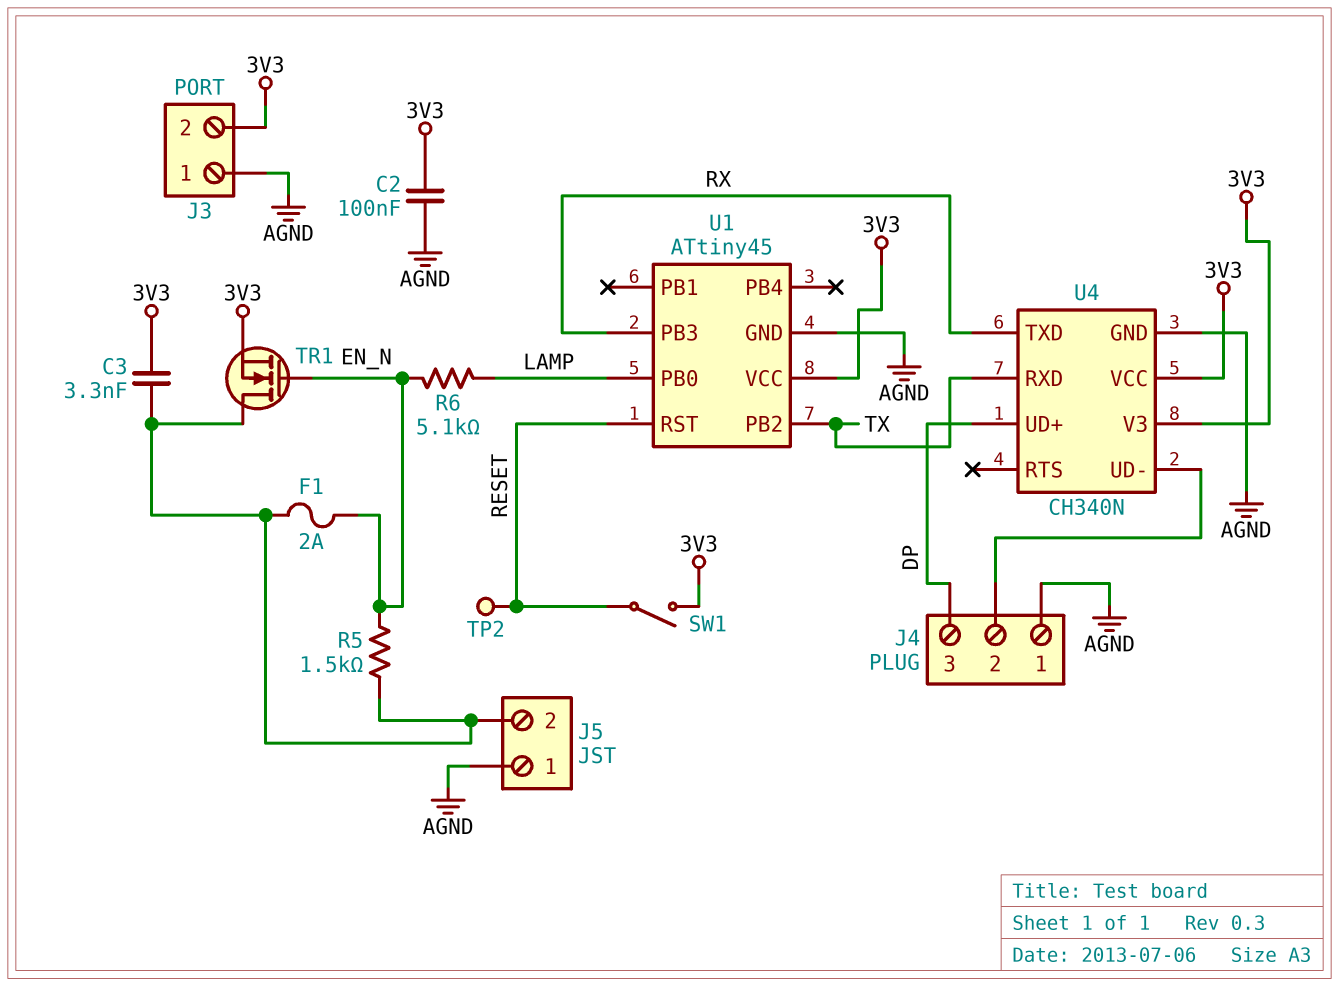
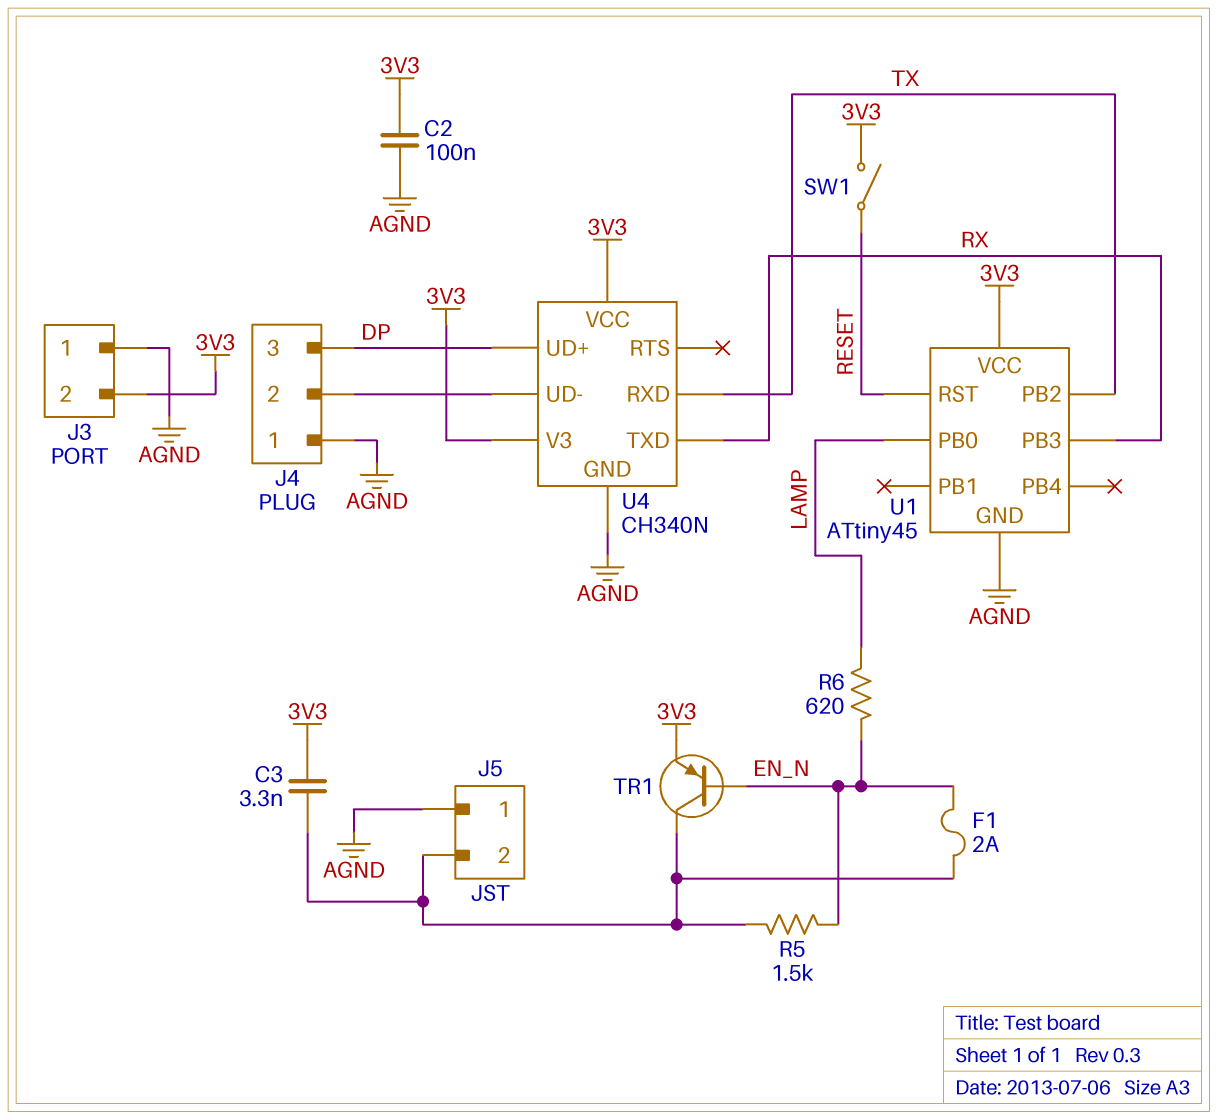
R6: 5.1k (EN_N, LAMP) -> 620 (EN_N, LAMP)
TP2: test point (RESET) -> none
TR1: NMOS (G EN_N, D J5/2, S 3V3) -> PNP (B EN_N, C J5/2, E 3V3)

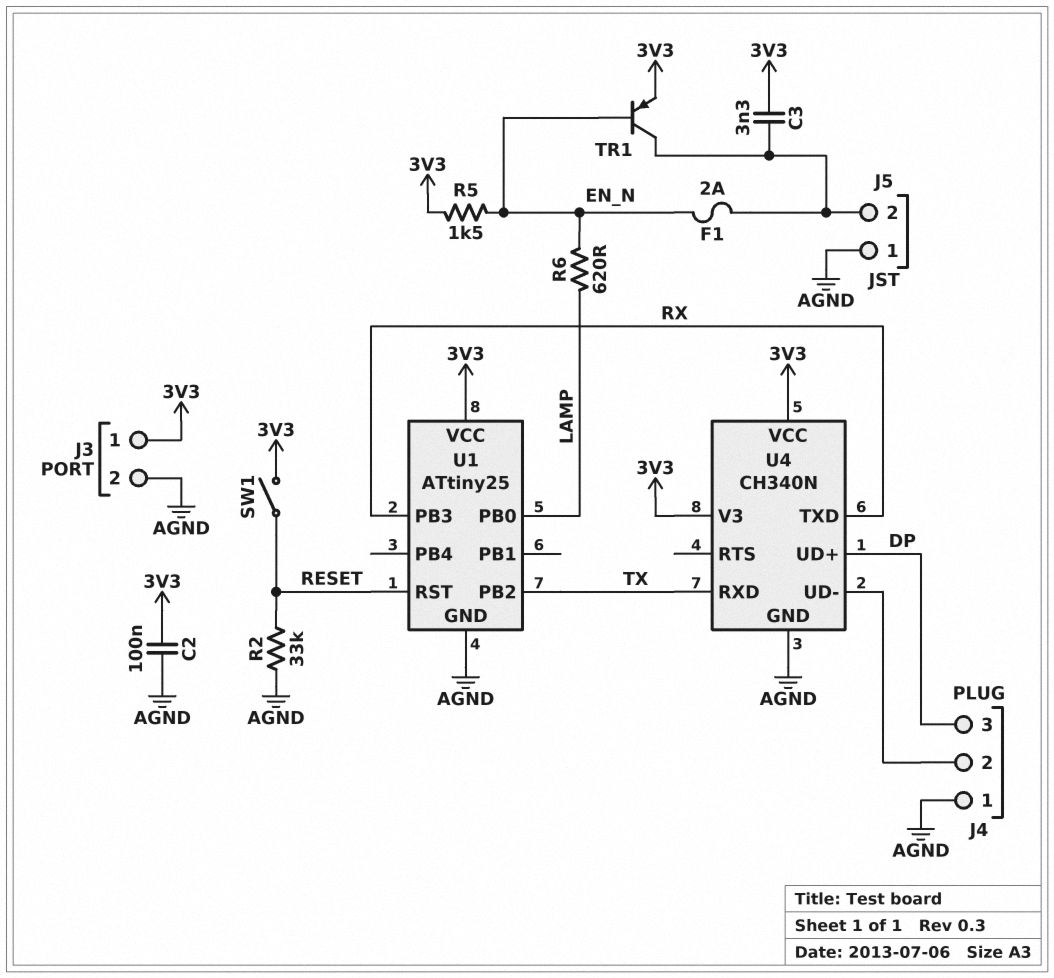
J3 pin 1: AGND -> 3V3
J3 pin 2: 3V3 -> AGND
R2: none -> 33k (AGND, RESET)
R5: 1.5k (EN_N, J5/2) -> 1.5k (3V3, EN_N)
U1: ATtiny45 -> ATtiny25

